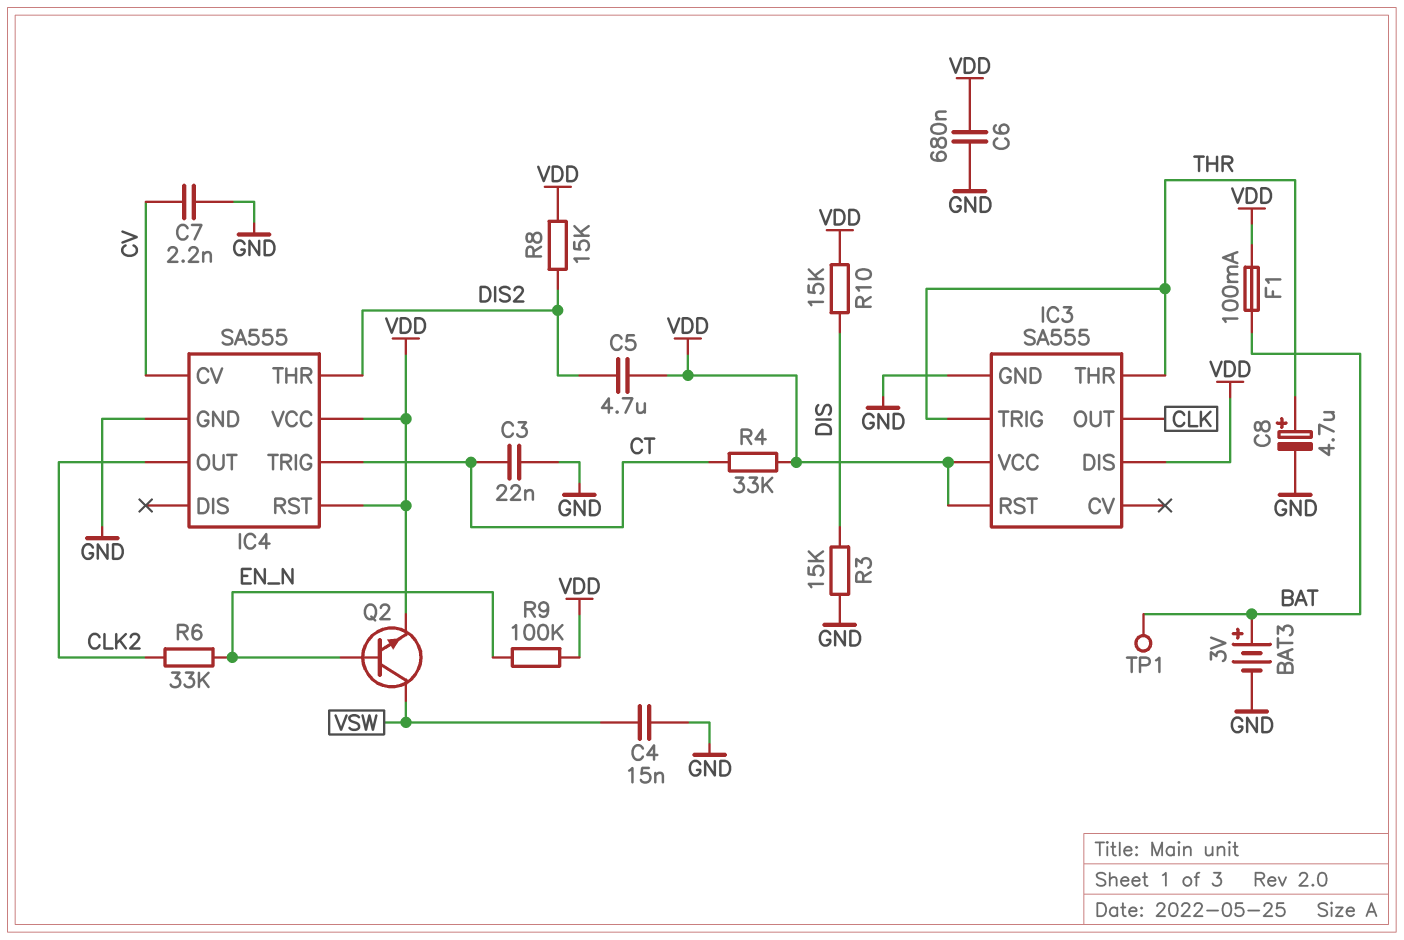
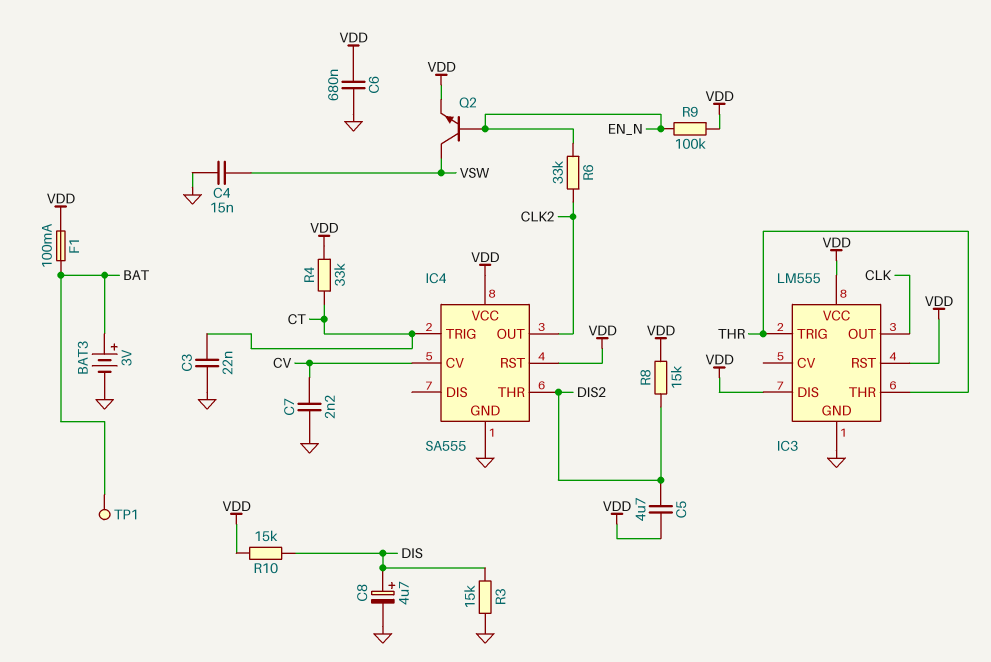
C8: 4.7uF (plus THR, minus GND) -> 4.7uF (plus DIS, minus GND)
IC3: SA555 -> LM555

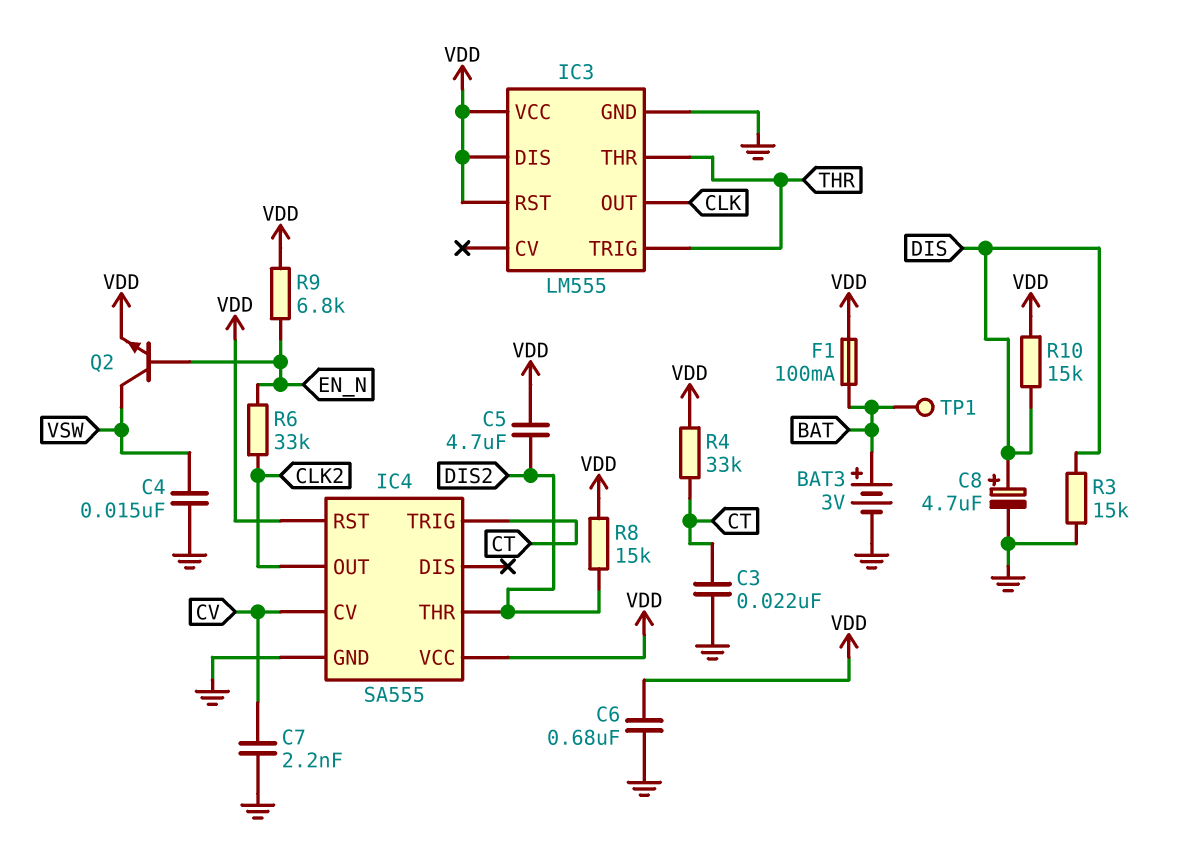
R9: 100k (EN_N, VDD) -> 6.8k (EN_N, VDD)

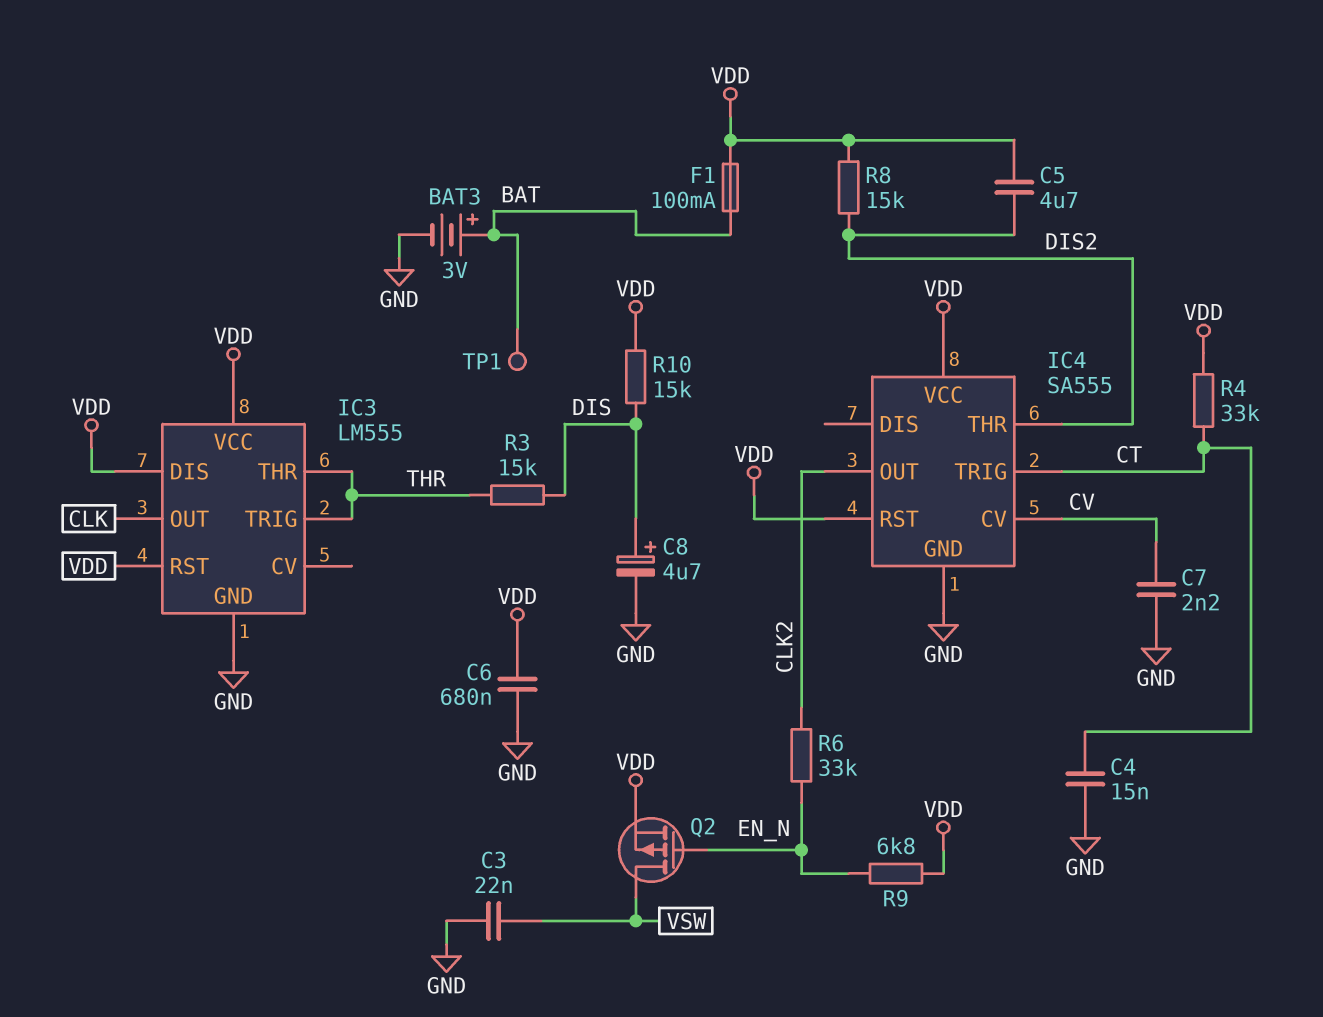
C3: 22nF (CT, GND) -> 22nF (GND, VSW)
C4: 15nF (GND, VSW) -> 15nF (CT, GND)
Q2: NPN (B EN_N, C VSW, E VDD) -> PMOS (G EN_N, D VSW, S VDD)
R3: 15k (DIS, GND) -> 15k (DIS, THR)

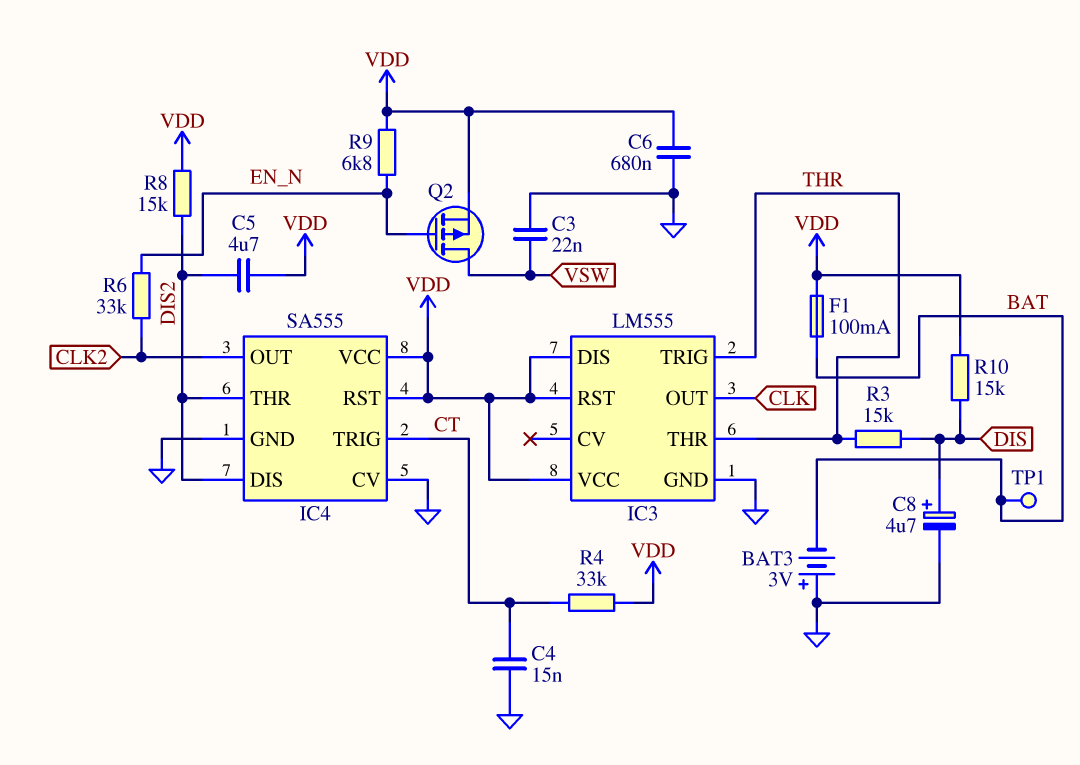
BAT3: 3V (plus BAT, minus GND) -> 3V (plus GND, minus BAT)
C7: 2.2nF (CV, GND) -> none
IC4 pin CV: CV -> GND
IC4 pin DIS: none -> DIS2

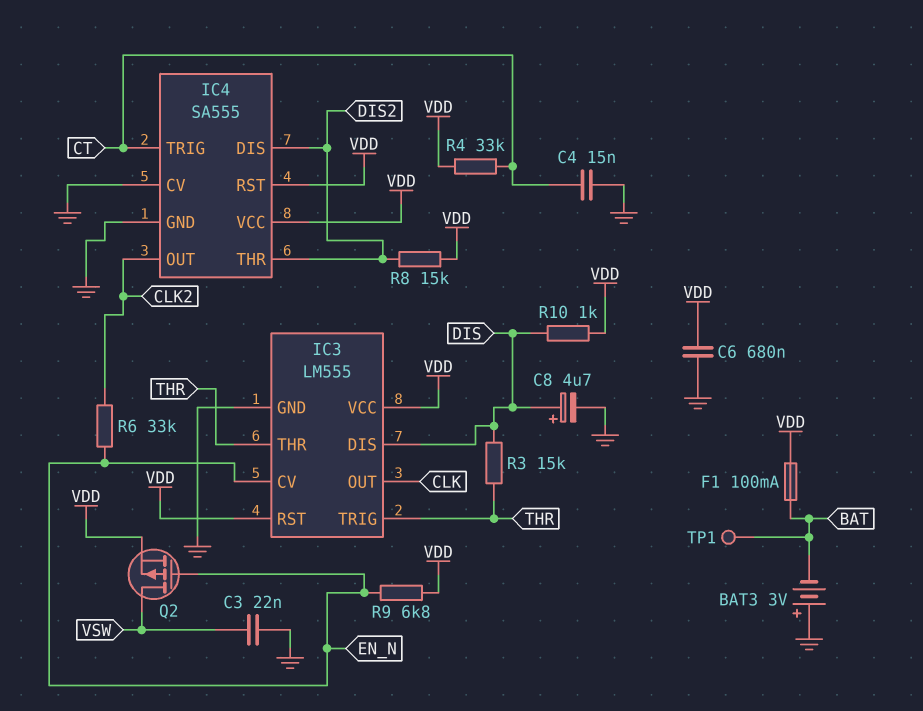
C5: 4.7uF (DIS2, VDD) -> none
IC3 pin CV: none -> EN_N
IC3 pin DIS: VDD -> DIS
R10: 15k (DIS, VDD) -> 1k (DIS, VDD)

